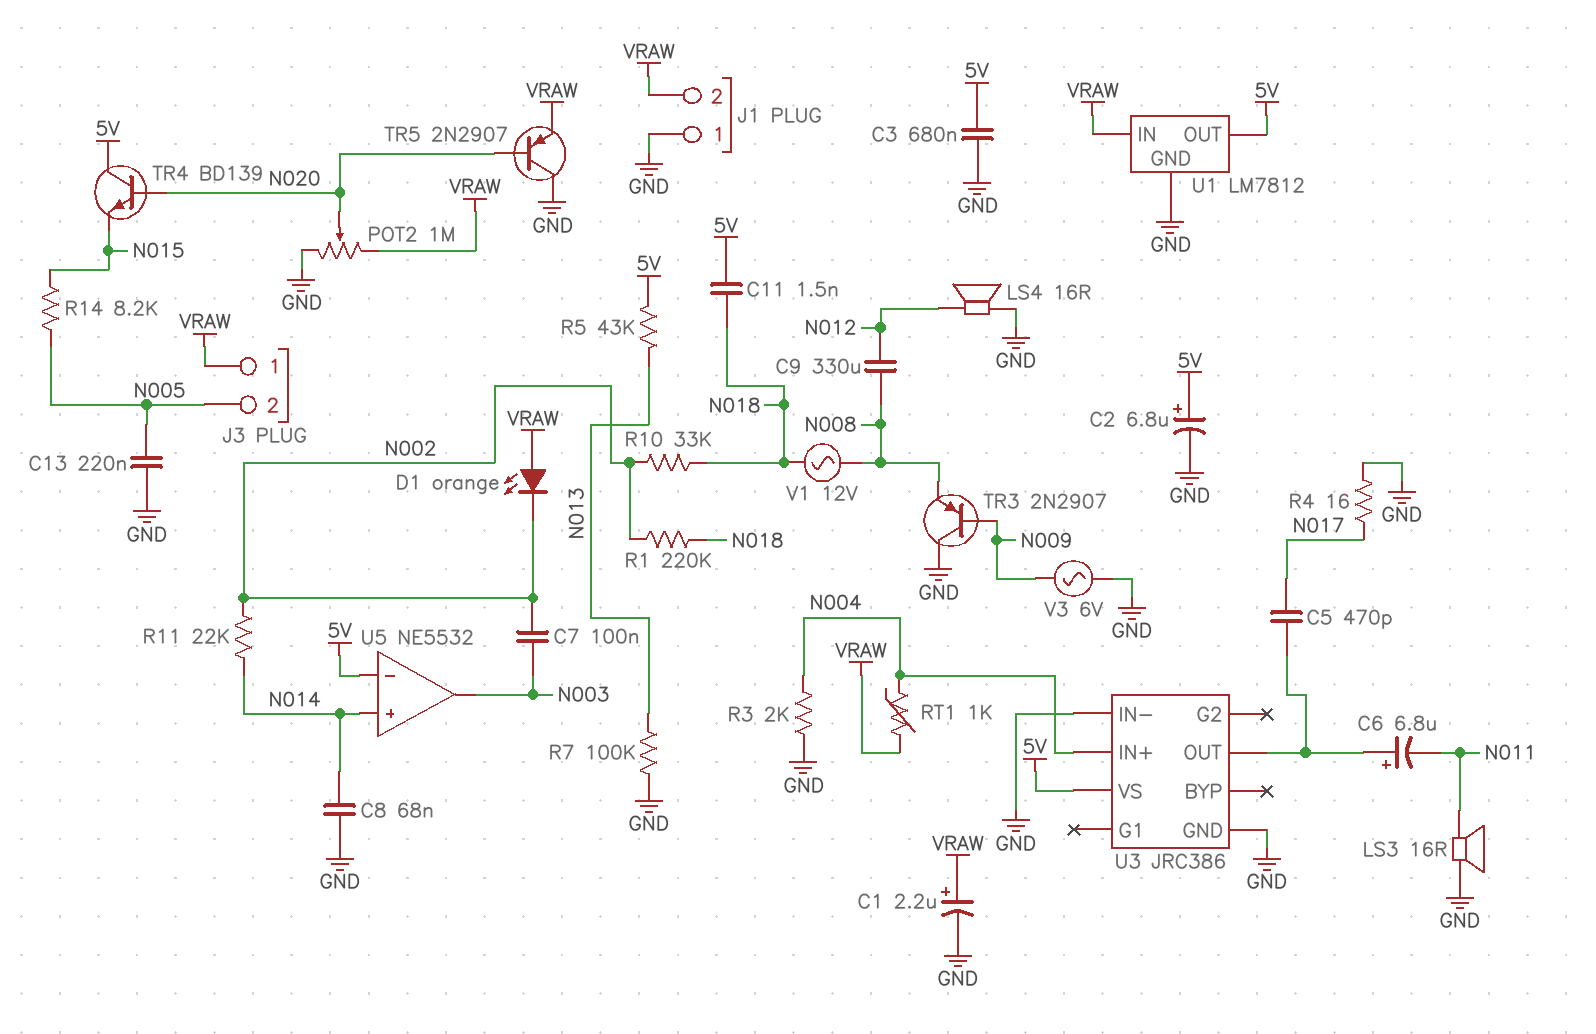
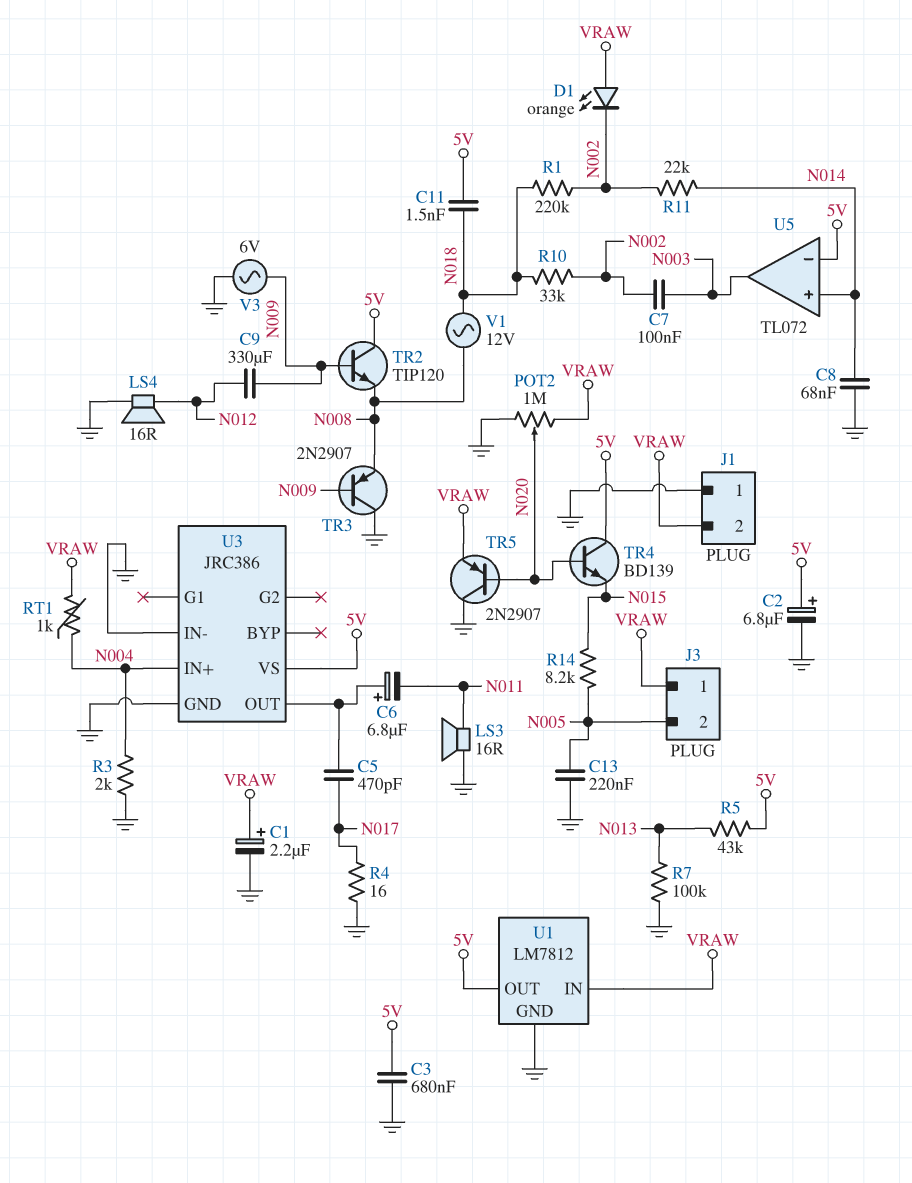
C9: 330uF (N008, N012) -> 330uF (N009, N012)
TR2: none -> NPN TIP120 (B N009, C 5V, E N008)
U5: NE5532 -> TL072

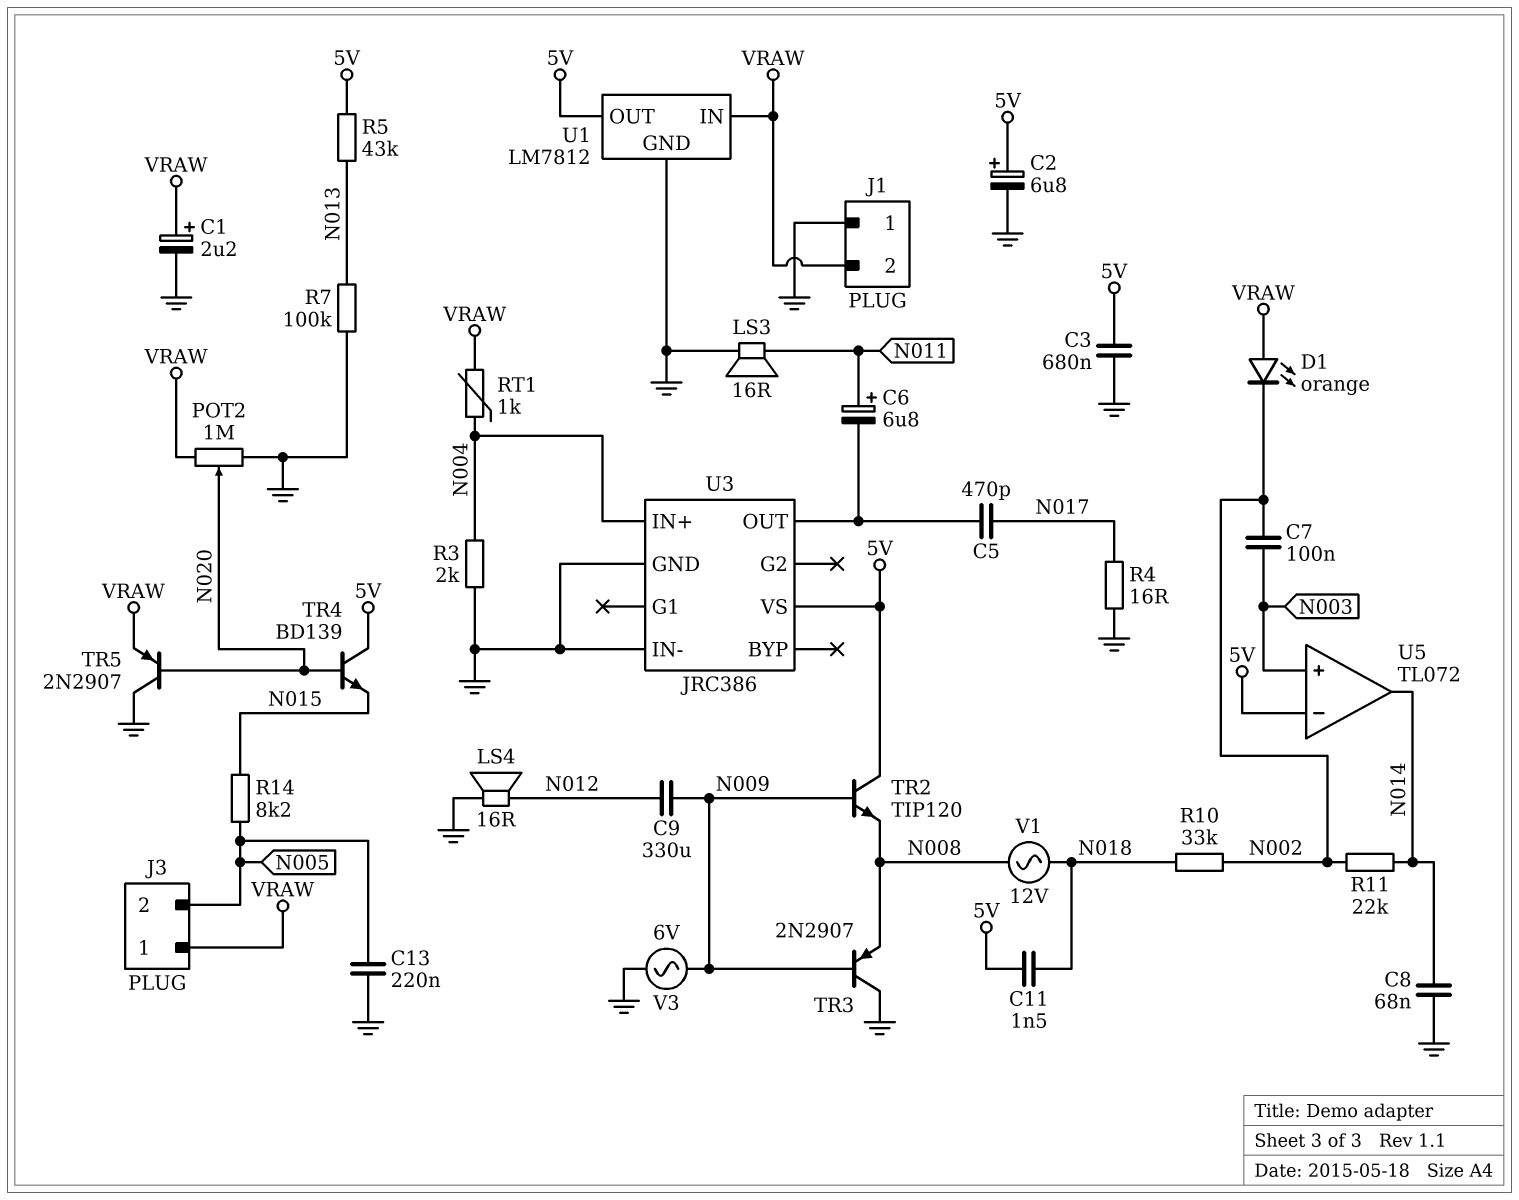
C6: 6.8uF (plus U3/OUT, minus N011) -> 6.8uF (plus N011, minus U3/OUT)
R1: 220k (N002, N018) -> none
U5 pin in+: N014 -> N003
U5 pin out: N003 -> N014

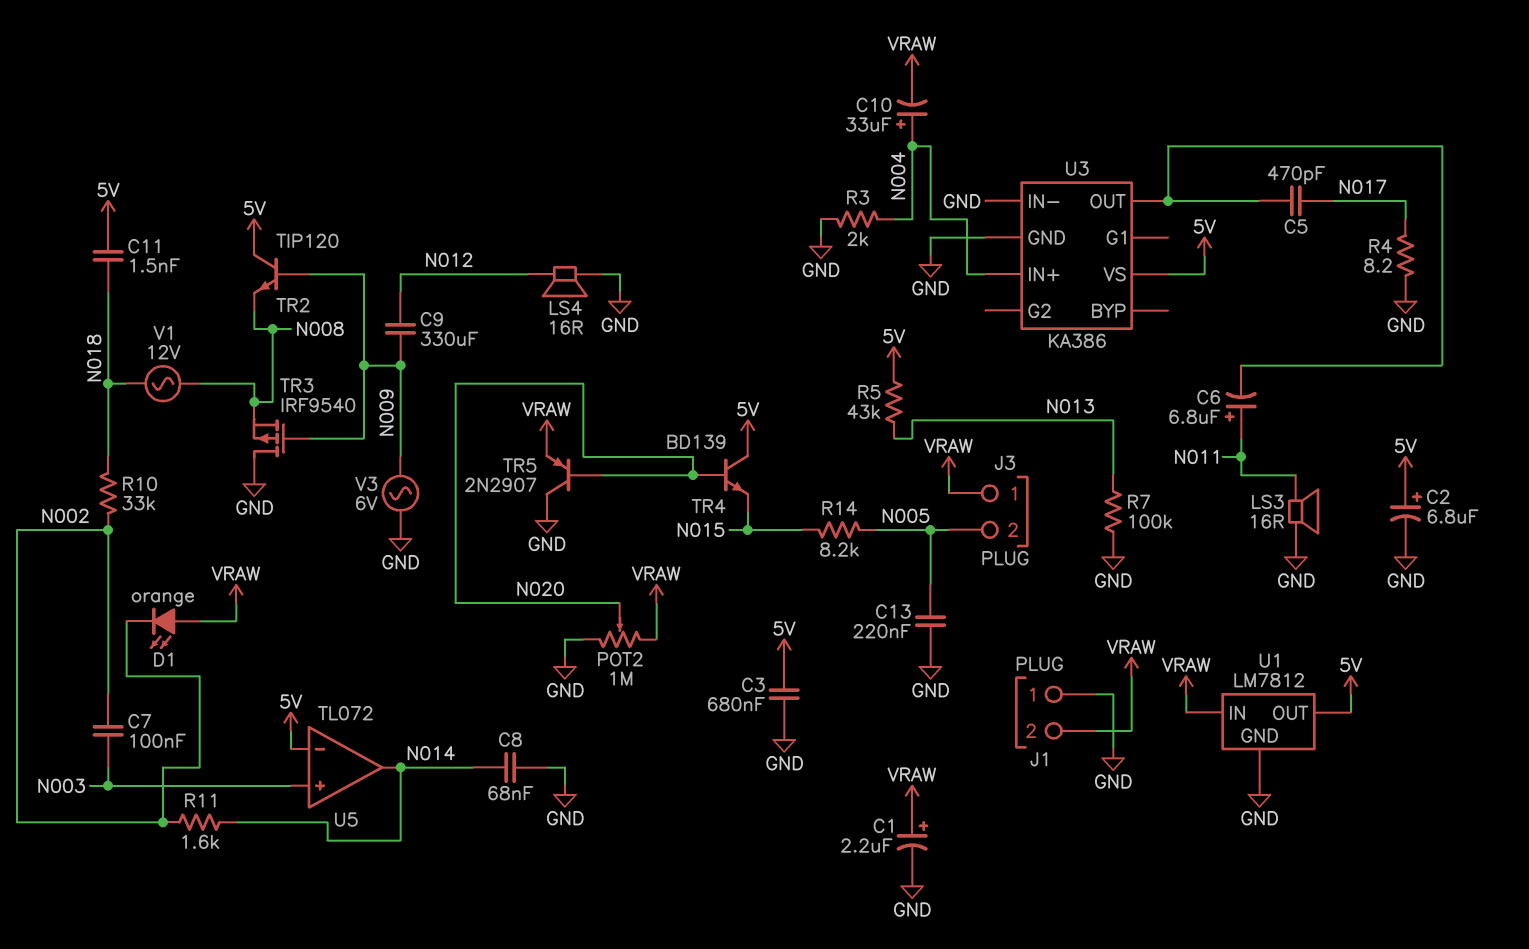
C10: none -> 33uF (plus N004, minus VRAW)
R4: 16 (GND, N017) -> 8.2 (GND, N017)
R11: 22k (N002, N014) -> 1.6k (N002, N014)
RT1: 1k (N004, VRAW) -> none
TR3: PNP 2N2907 (B N009, C GND, E N008) -> PMOS IRF9540 (G N009, D GND, S N008)
U3: JRC386 -> KA386

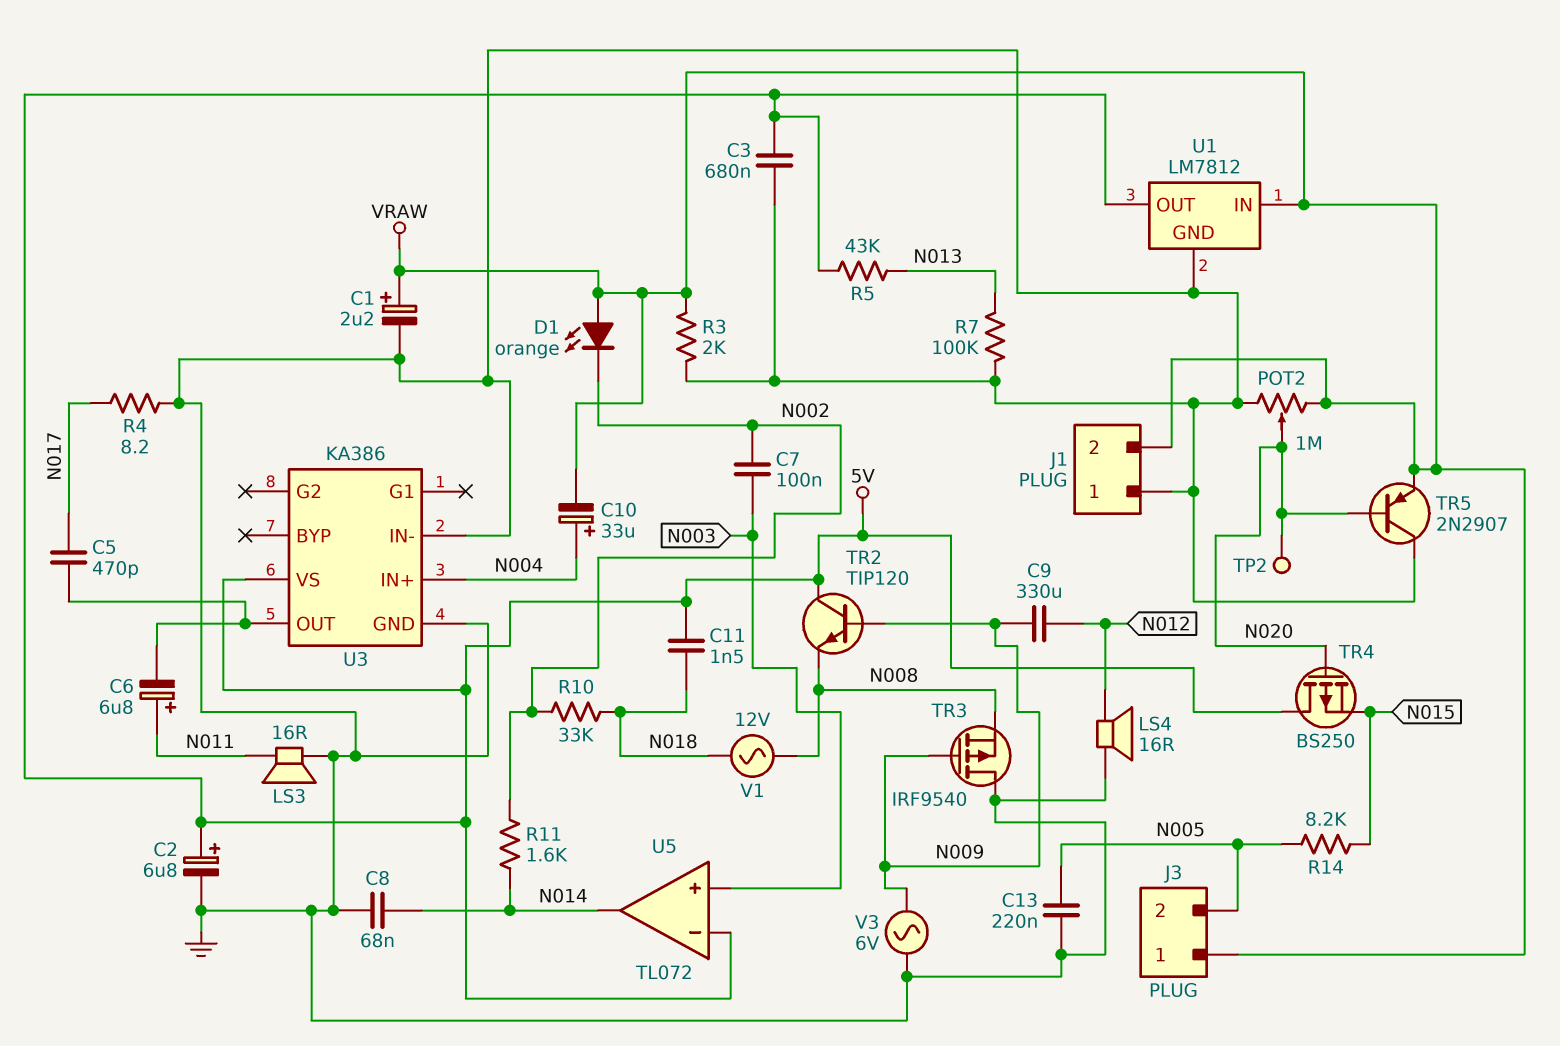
R3: 2k (GND, N004) -> 2k (GND, VRAW)
TP2: none -> test point (N020)
TR4: NPN BD139 (B N020, C 5V, E N015) -> PMOS BS250 (G N020, D 5V, S N015)

